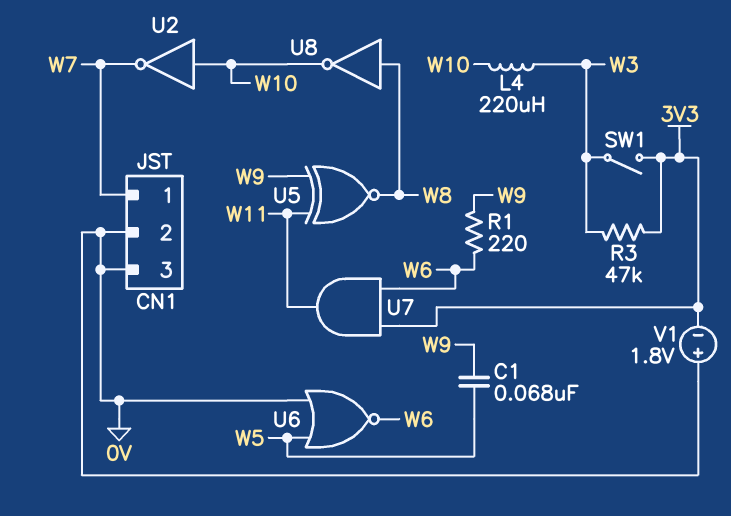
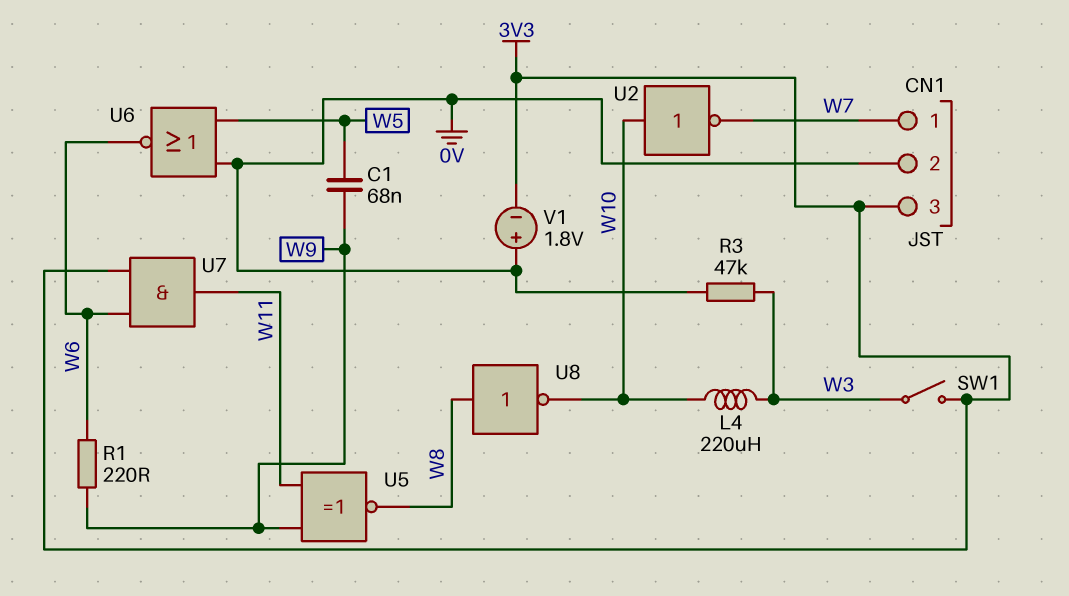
CN1 pin 3: 0V -> 3V3
R3: 47k (3V3, W3) -> 47k (0V, W3)

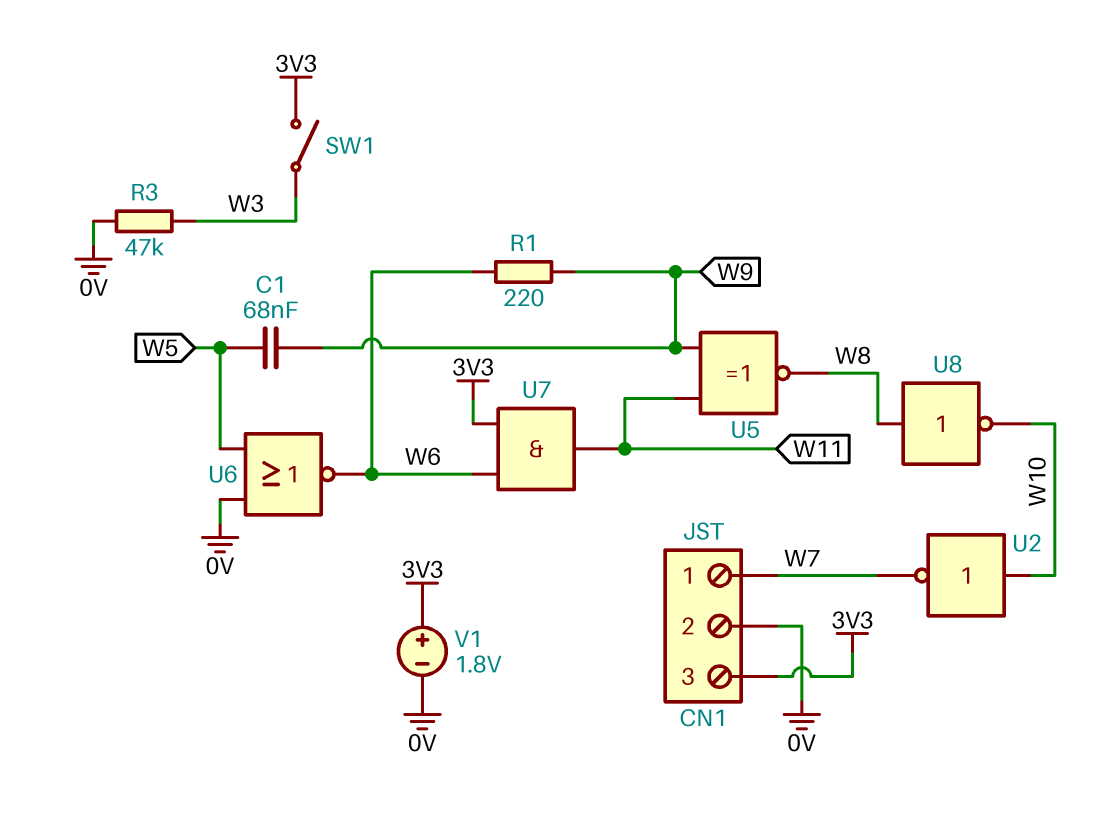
L4: 220uH (W3, W10) -> none
V1: 1.8V (plus 0V, minus 3V3) -> 1.8V (plus 3V3, minus 0V)

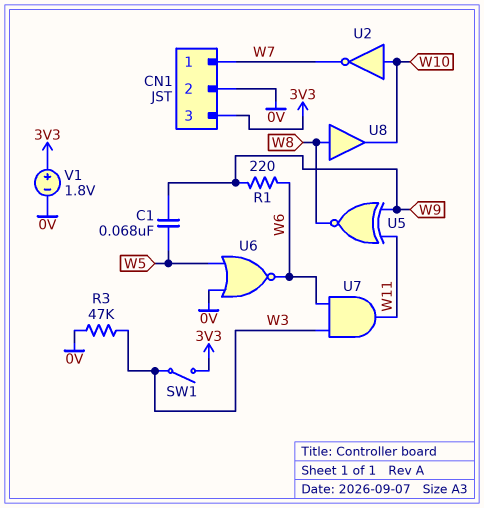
U7: AND (in 3V3, in W6, out W11) -> AND (in W3, in W6, out W11)
U8: NOT (in W8, out W10) -> buffer (in W8, out W10)

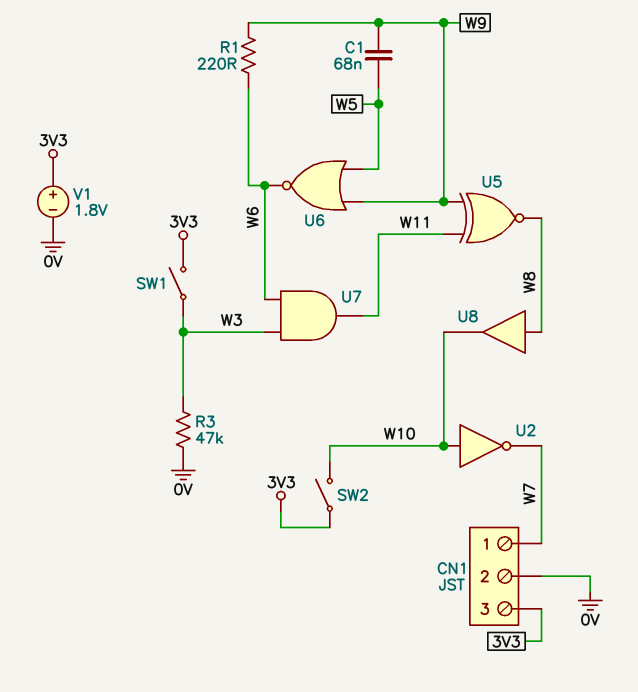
SW2: none -> switch (3V3, W10)
U6: NOR (in 0V, in W5, out W6) -> NOR (in W5, in W9, out W6)

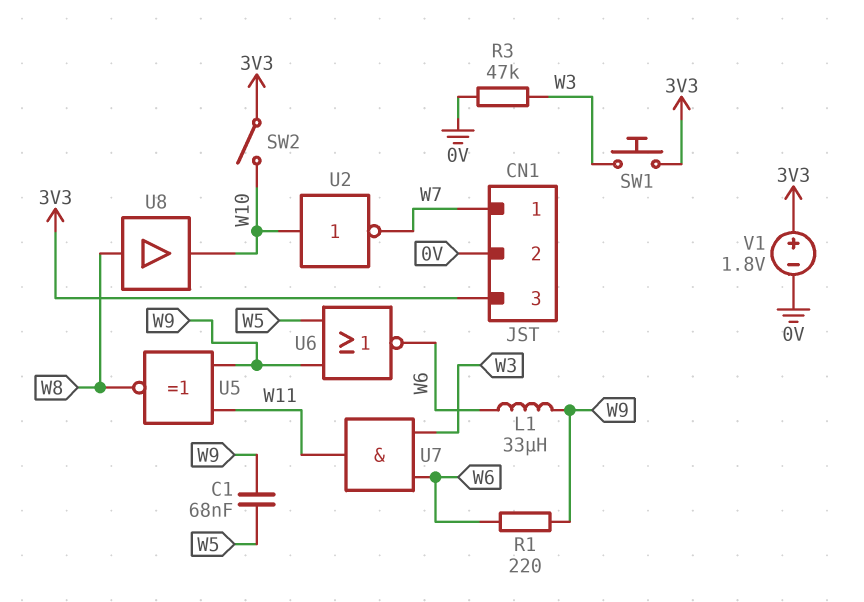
L1: none -> 33uH (W6, W9)
SW1: switch (3V3, W3) -> button (3V3, W3)

